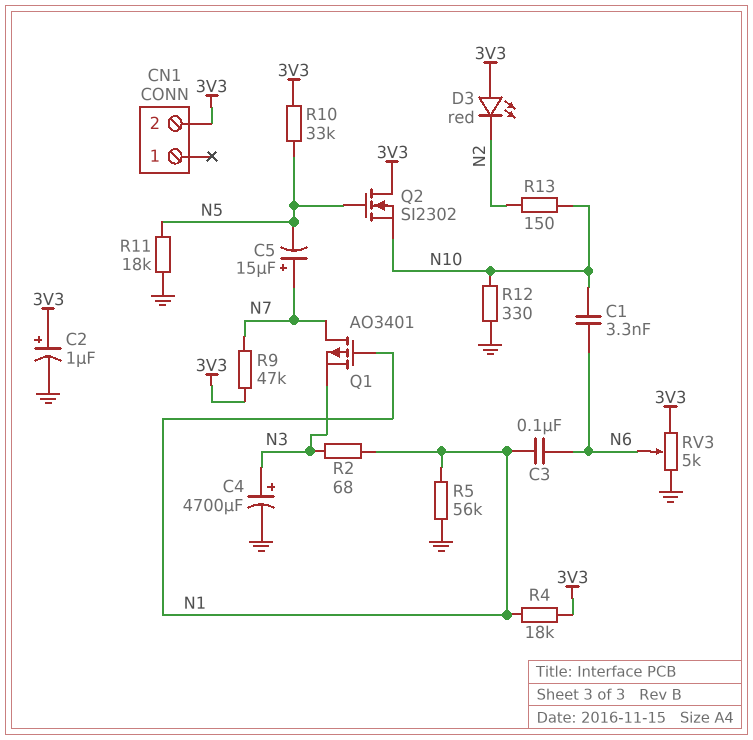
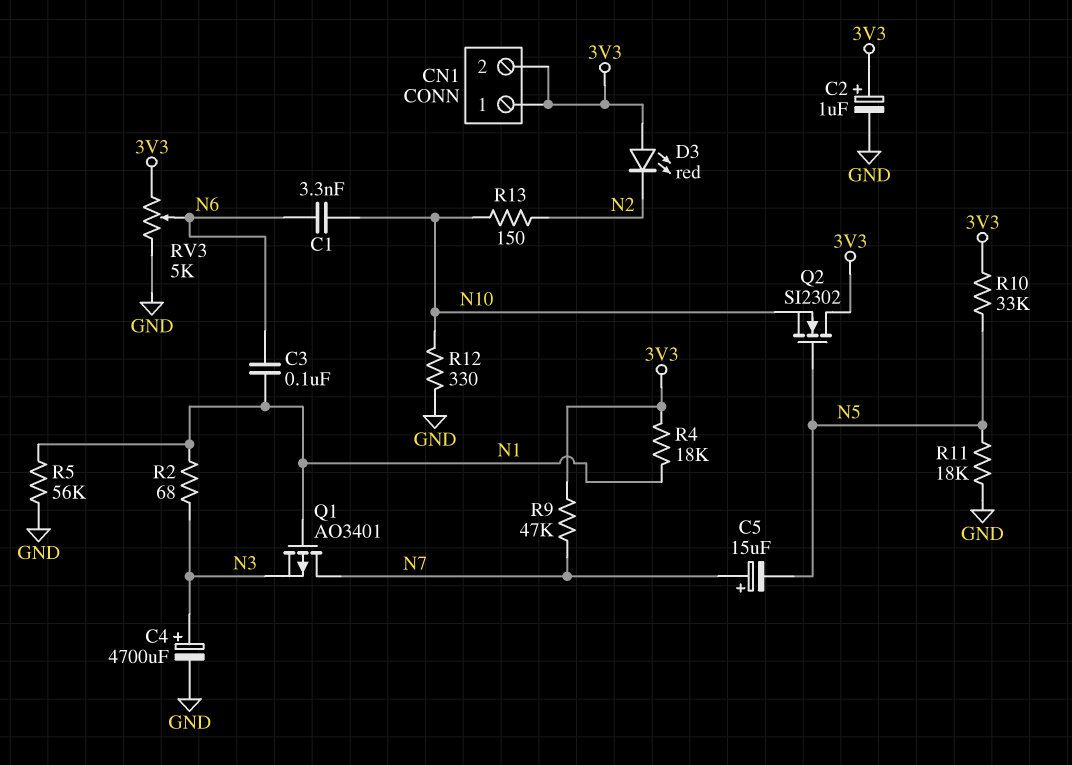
CN1 pin 1: none -> 3V3

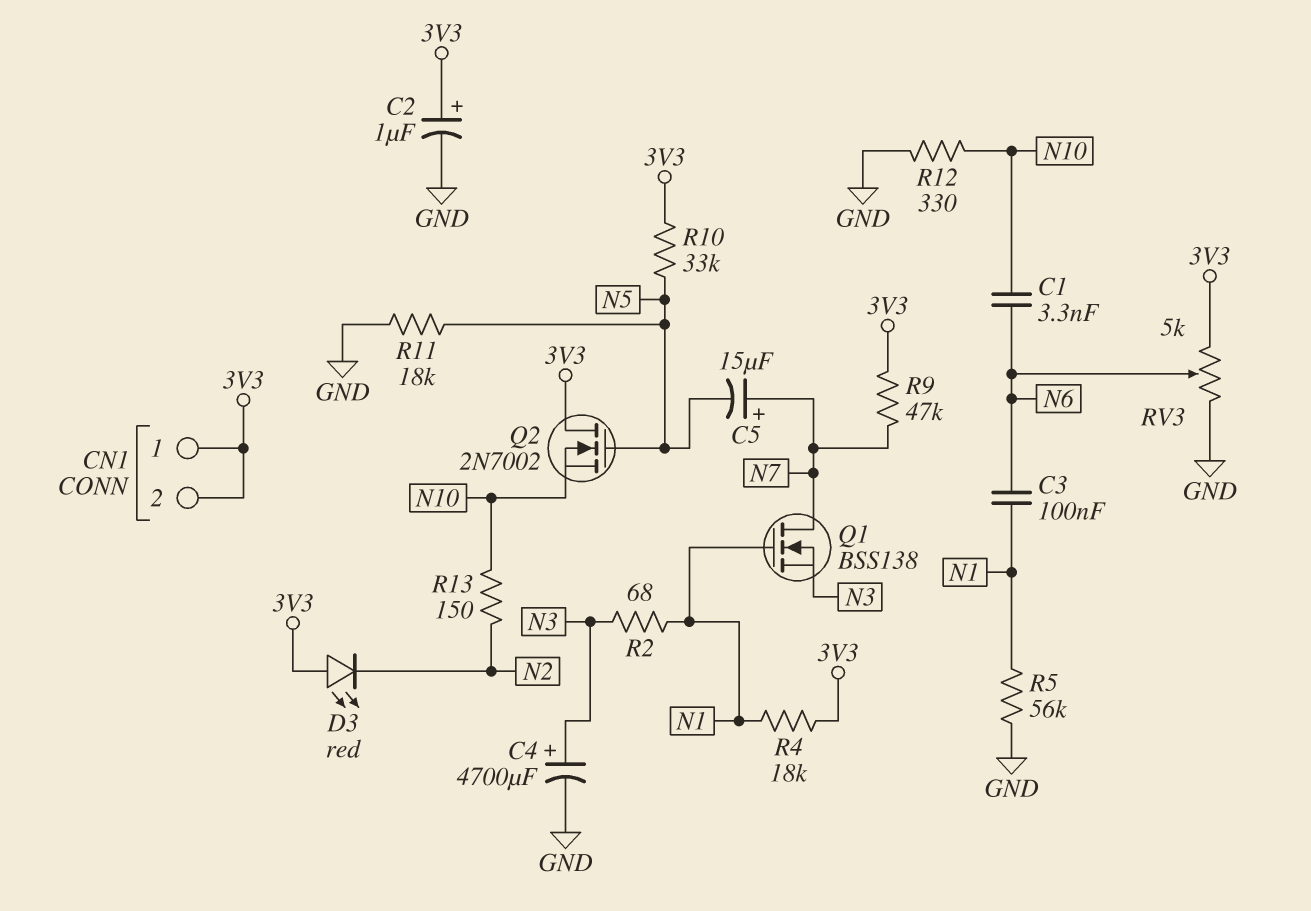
Q1: PMOS AO3401 (G N1, D N7, S N3) -> NMOS BSS138 (G N1, D N7, S N3)
Q2: NMOS SI2302 (G N5, D 3V3, S N10) -> NMOS 2N7002 (G N5, D 3V3, S N10)

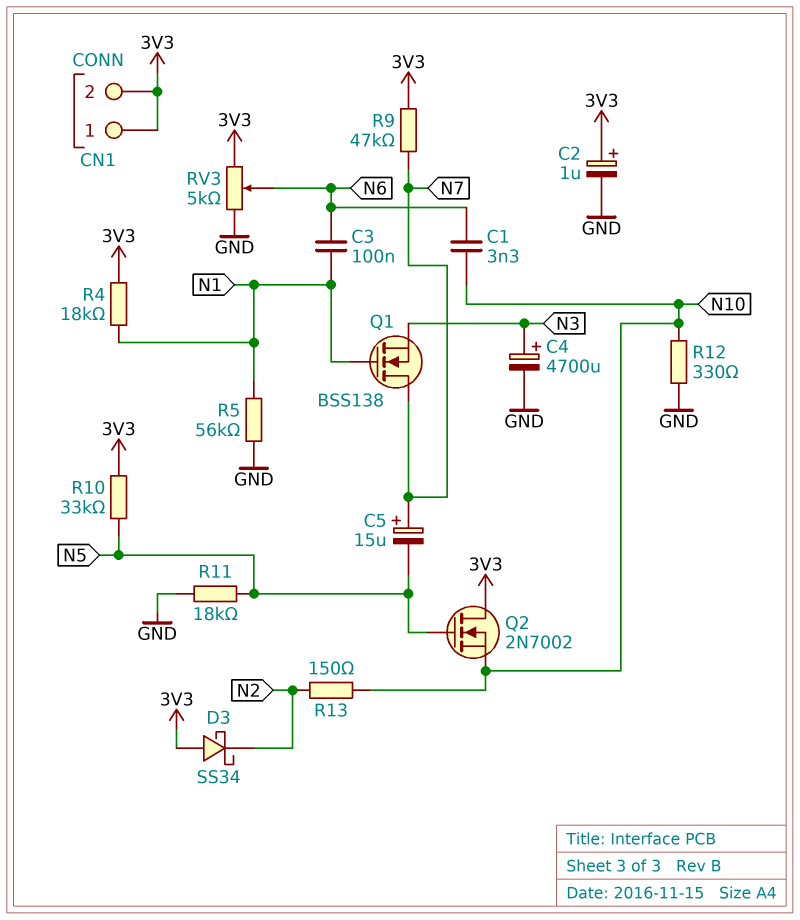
D3: LED red (A 3V3, K N2) -> schottky SS34 (A 3V3, K N2)
R2: 68 (N1, N3) -> none

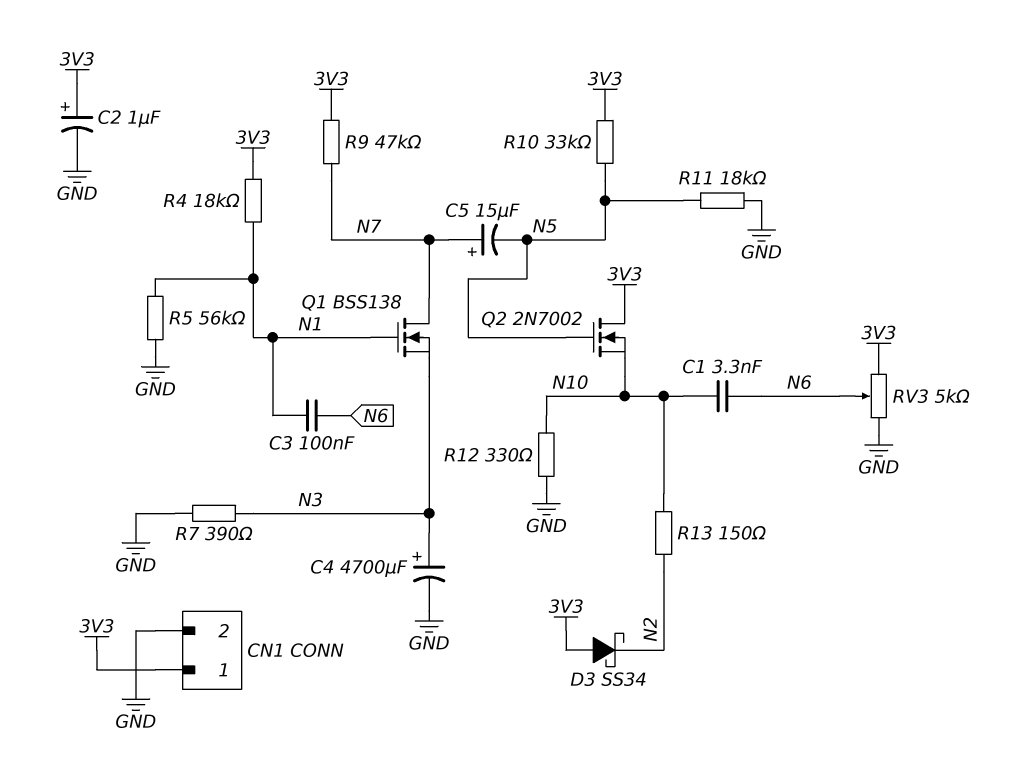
CN1 pin 2: 3V3 -> GND
R7: none -> 390 (GND, N3)

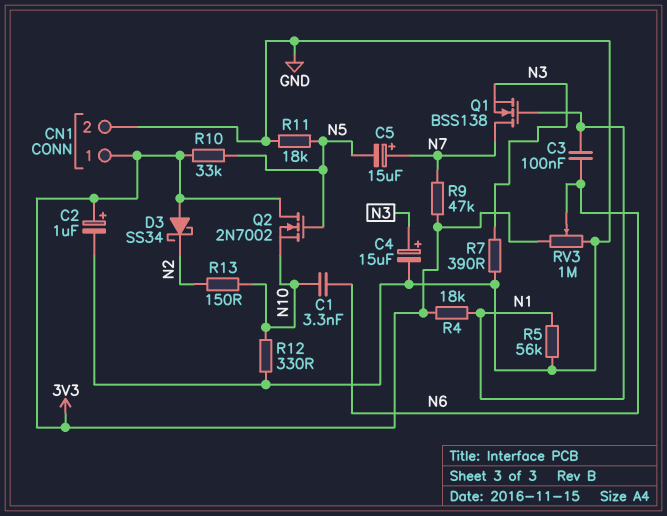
C4: 4700uF (plus N3, minus GND) -> 15uF (plus N3, minus GND)
RV3: 5k (3V3, GND, wiper N6) -> 1M (3V3, GND, wiper N6)

